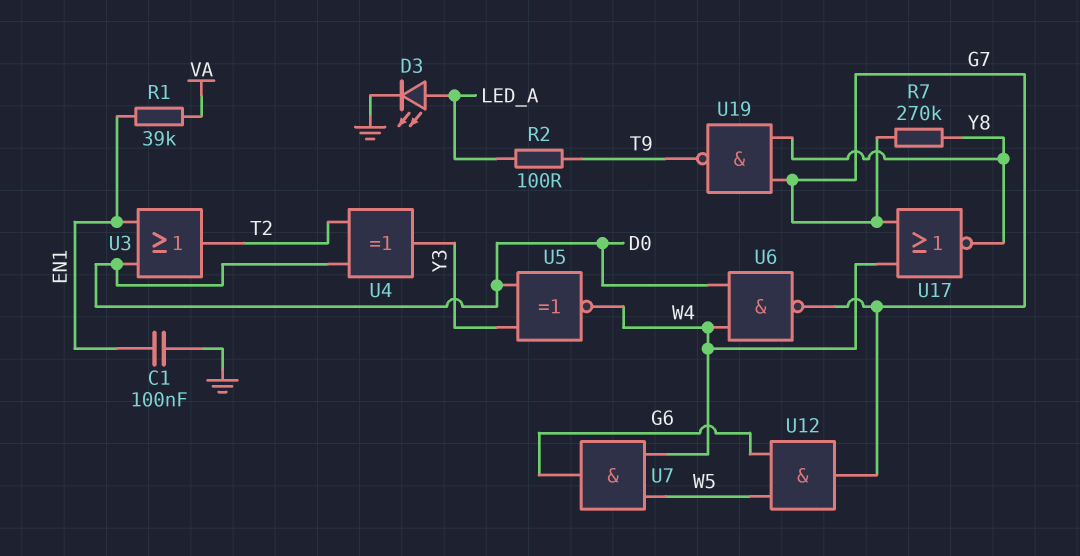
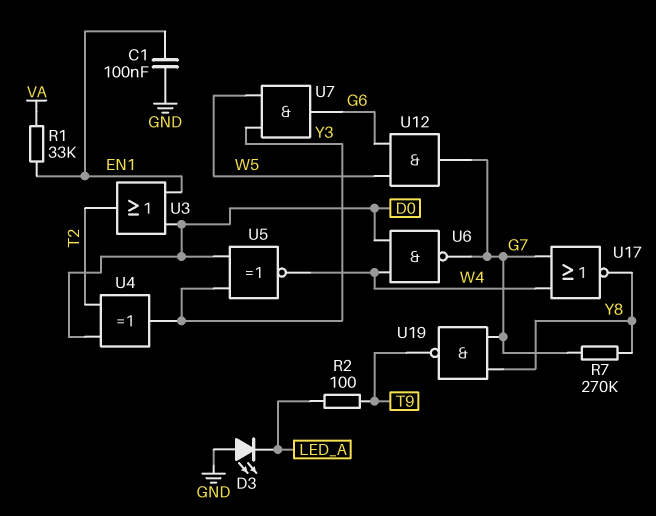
D3: LED (A LED_A, K GND) -> LED (A GND, K LED_A)
R1: 39k (EN1, VA) -> 33k (EN1, VA)
U7: AND (in W4, in W5, out G6) -> AND (in W5, in Y3, out G6)

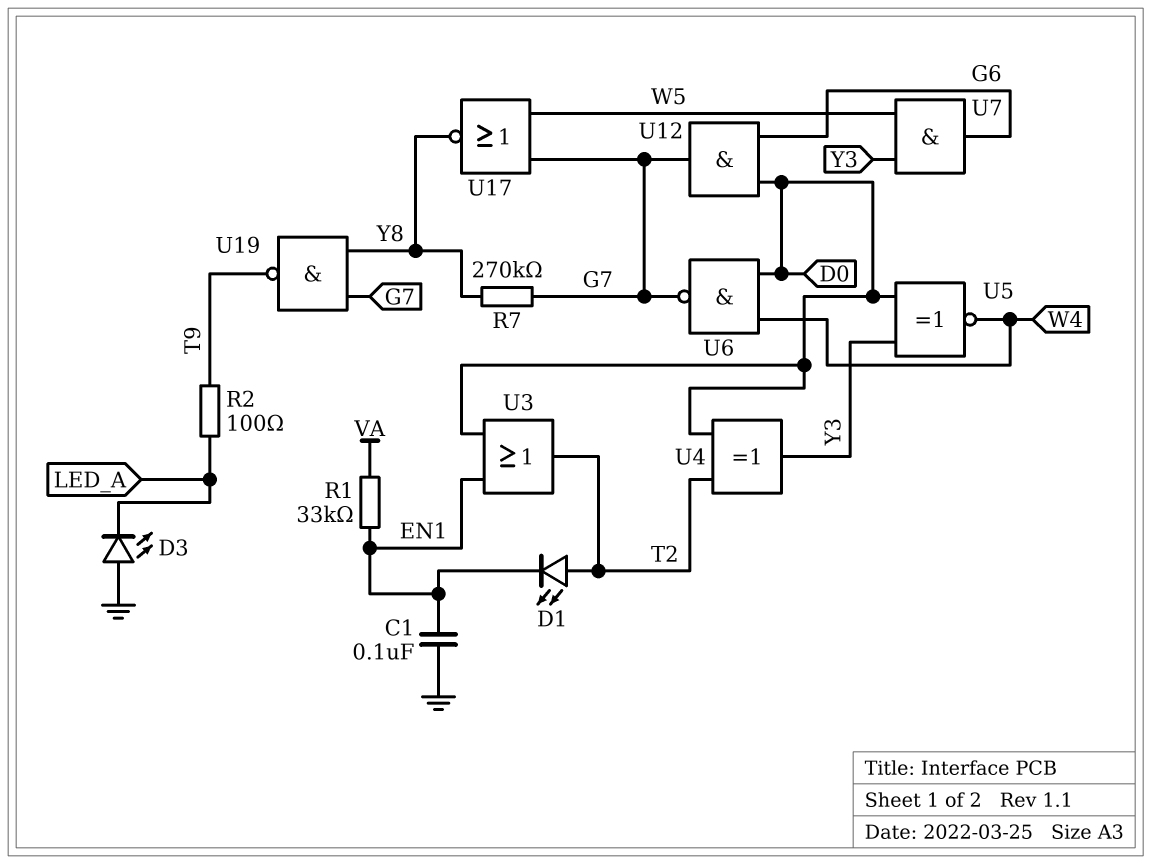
D1: none -> LED (A T2, K EN1)
U12: AND (in G6, in W5, out G7) -> AND (in D0, in G6, out G7)
U17: NOR (in G7, in W4, out Y8) -> NOR (in G7, in W5, out Y8)

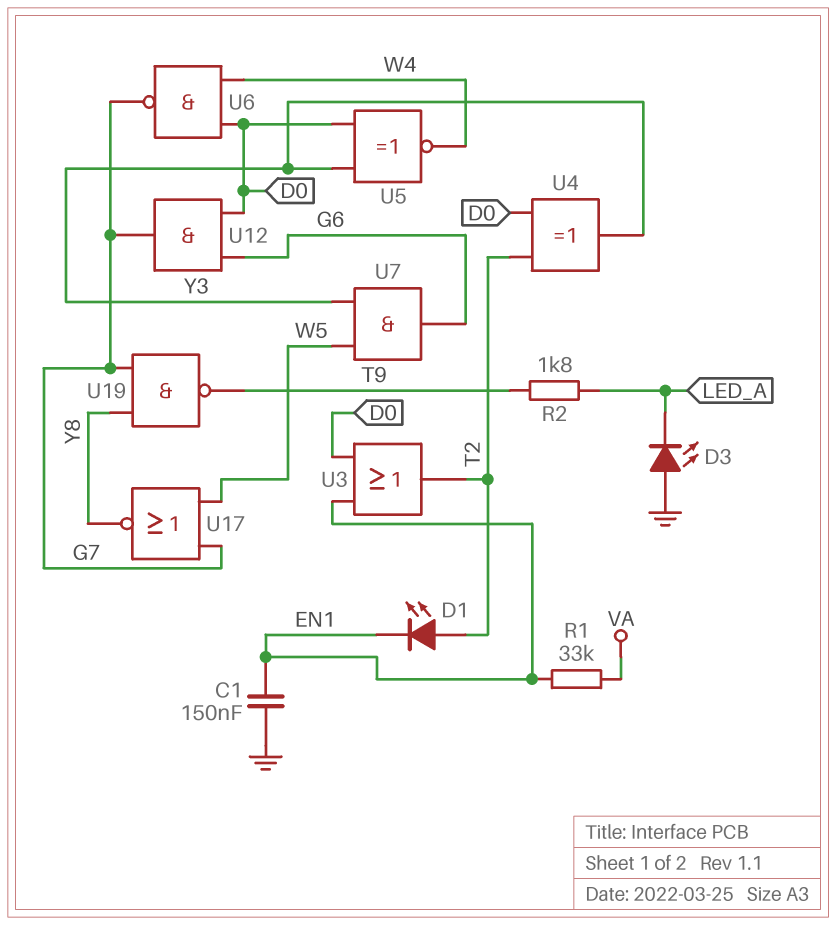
C1: 100nF (EN1, GND) -> 150nF (EN1, GND)
R2: 100 (LED_A, T9) -> 1.8k (LED_A, T9)
R7: 270k (G7, Y8) -> none

